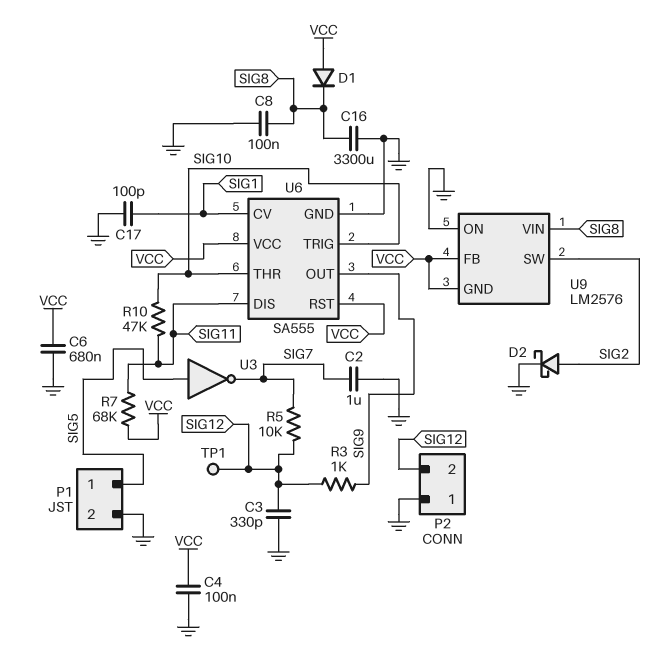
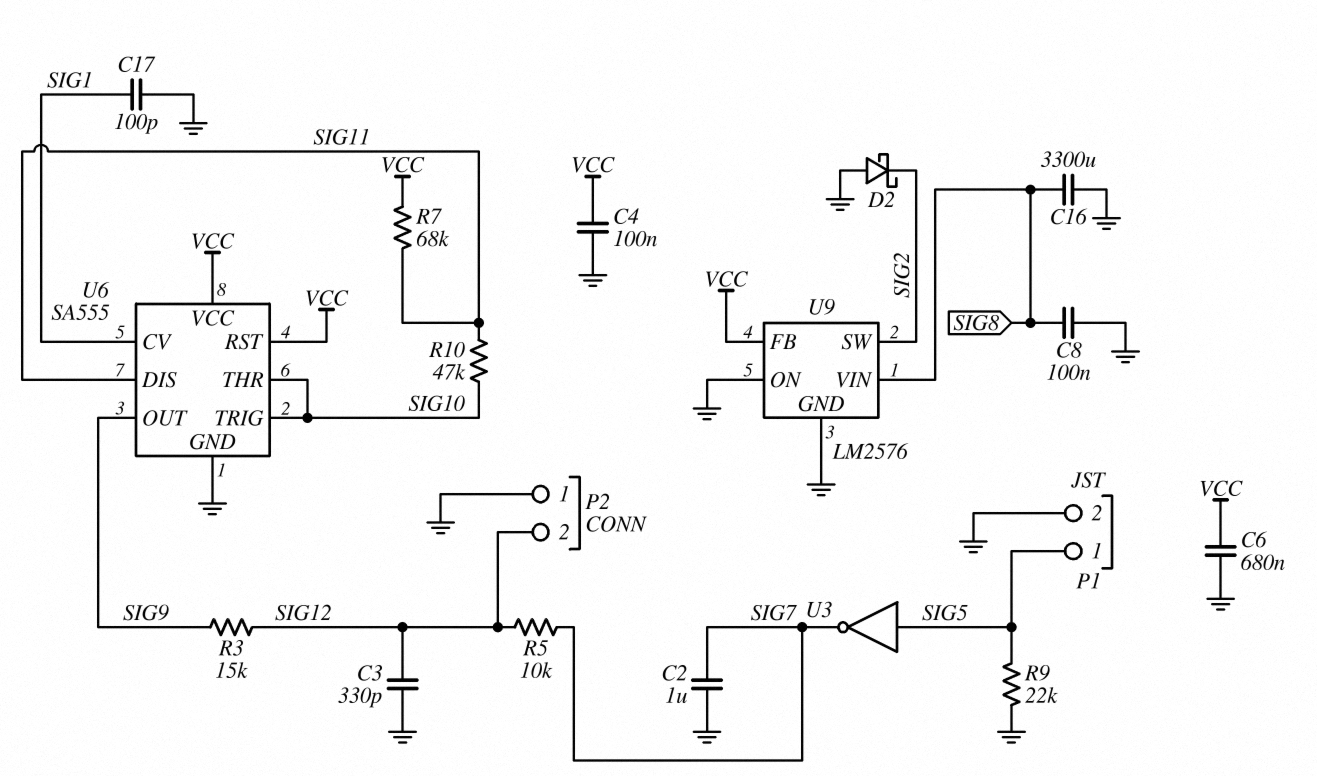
D1: diode (A VCC, K SIG8) -> none
D2: schottky (A SIG2, K GND) -> schottky (A GND, K SIG2)
R3: 1k (SIG9, SIG12) -> 15k (SIG9, SIG12)
R9: none -> 22k (GND, SIG5)
TP1: test point (SIG12) -> none
U9 pin GND: VCC -> GND

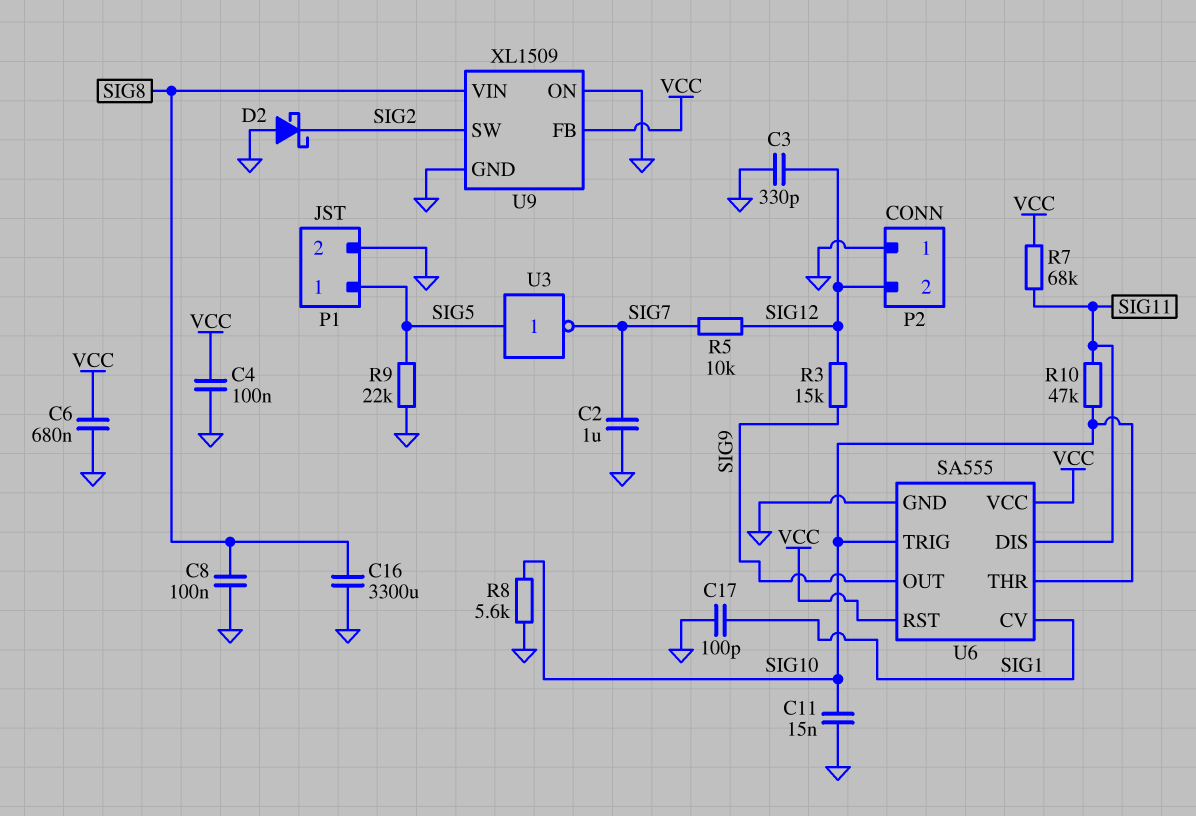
C11: none -> 15nF (GND, SIG10)
R8: none -> 5.6k (GND, SIG10)
U9: LM2576 -> XL1509

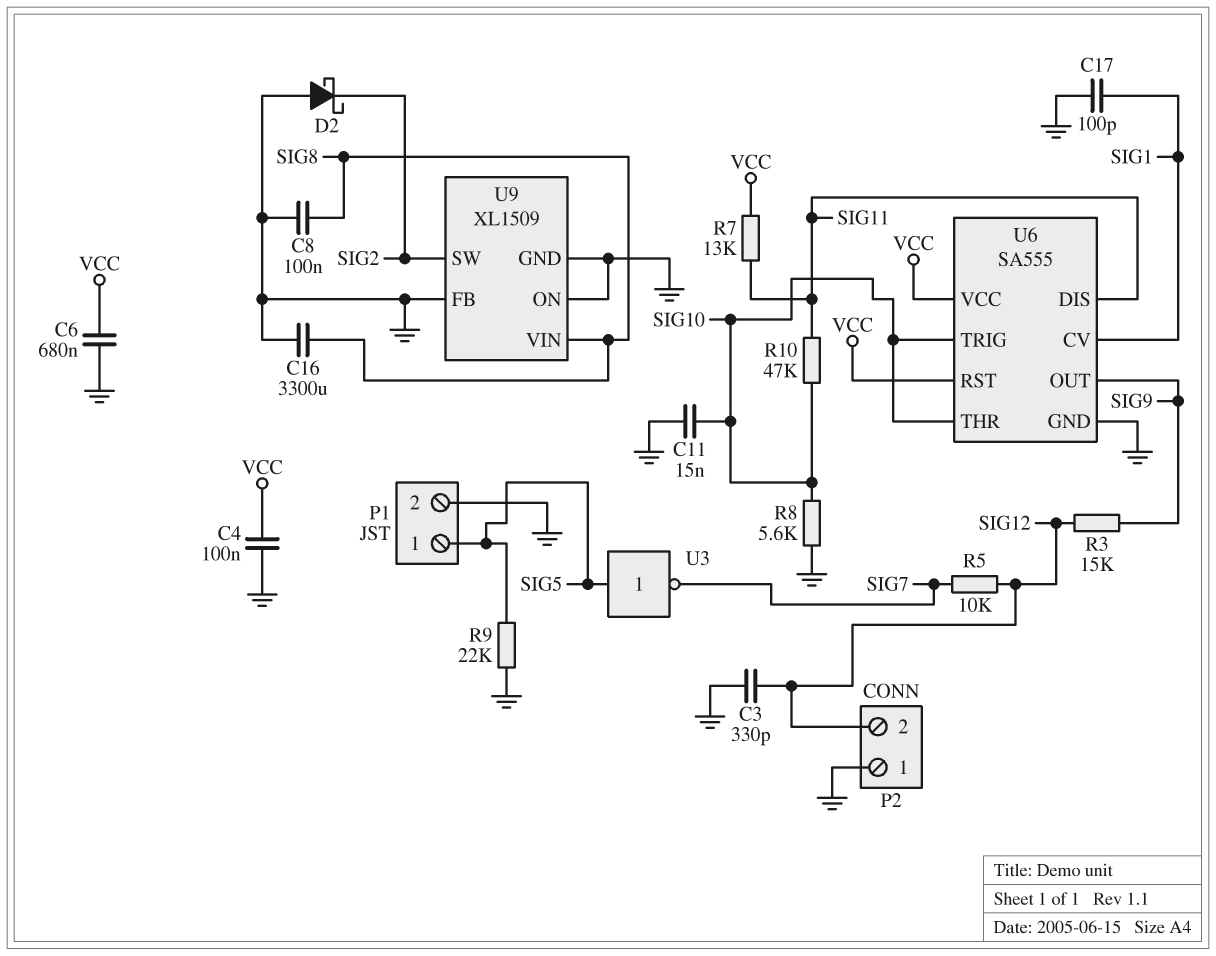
C2: 1uF (GND, SIG7) -> none
R7: 68k (SIG11, VCC) -> 13k (SIG11, VCC)
U9 pin FB: VCC -> GND

